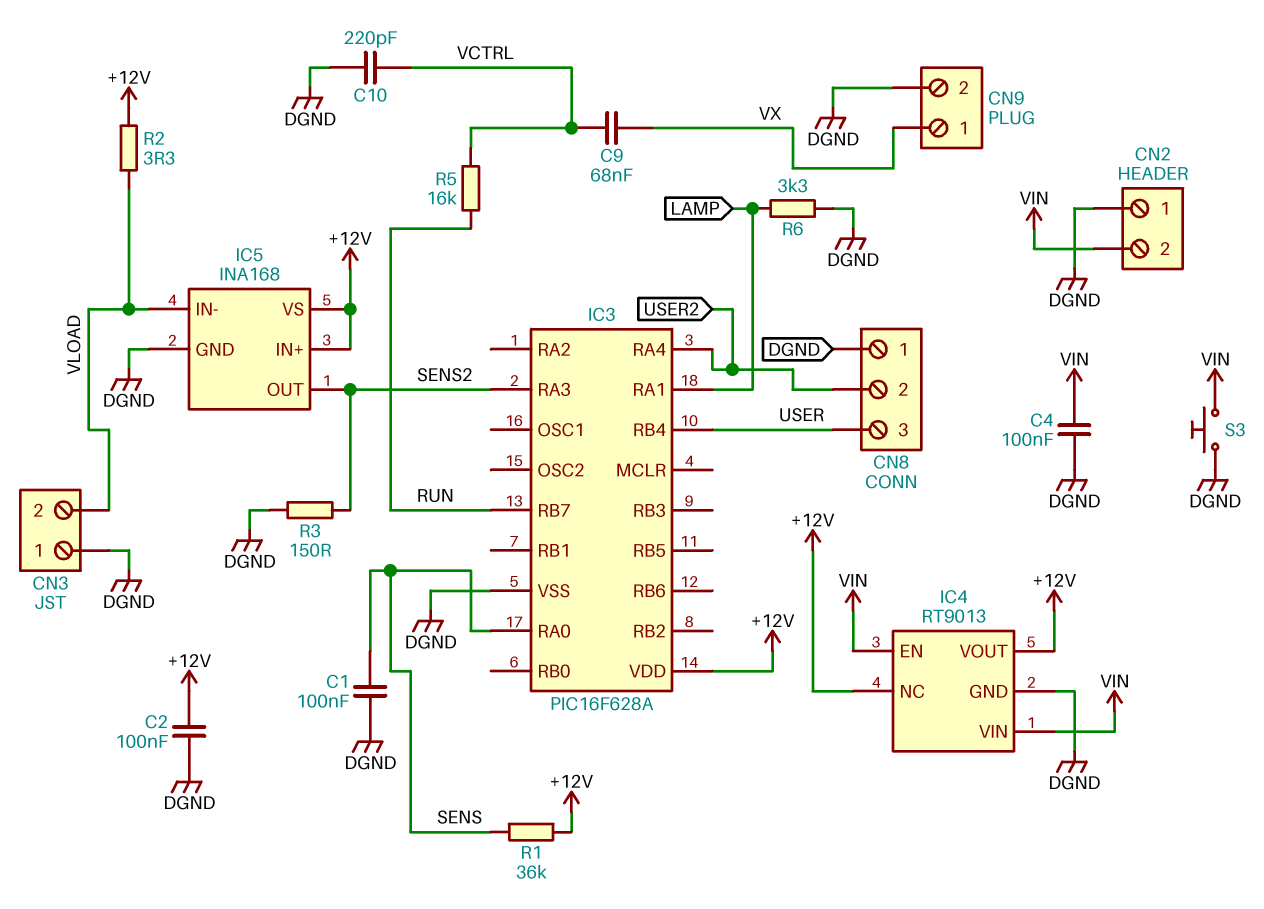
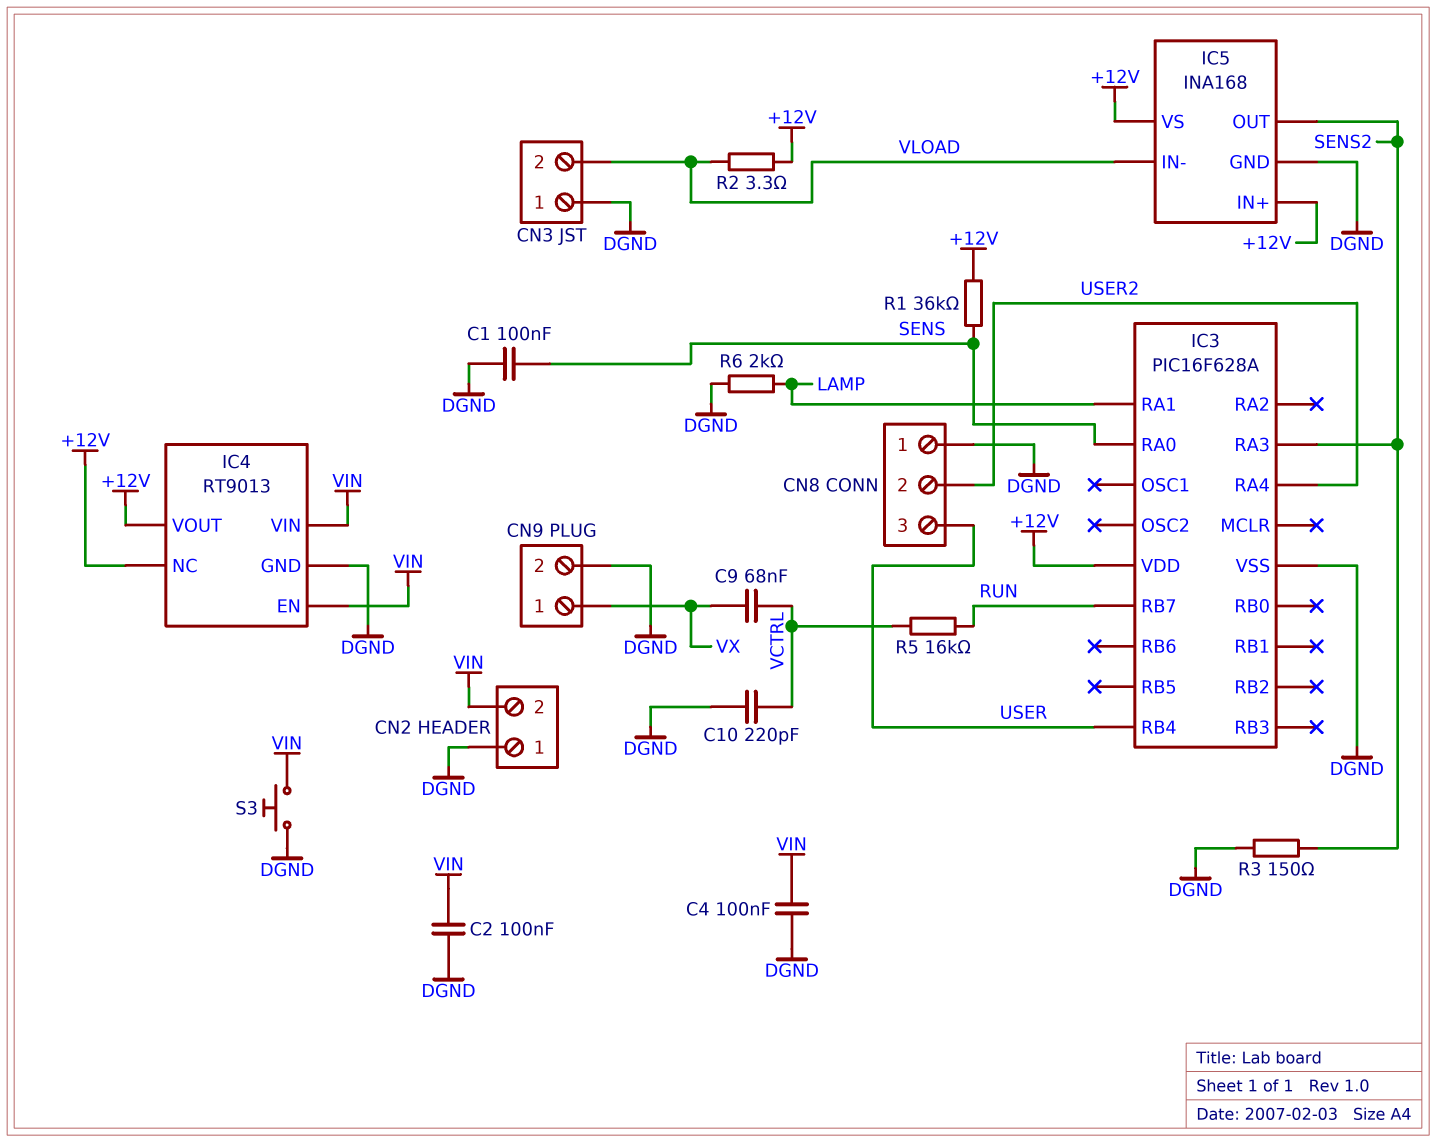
C2: 100nF (+12V, DGND) -> 100nF (DGND, VIN)
R6: 3.3k (DGND, LAMP) -> 2k (DGND, LAMP)

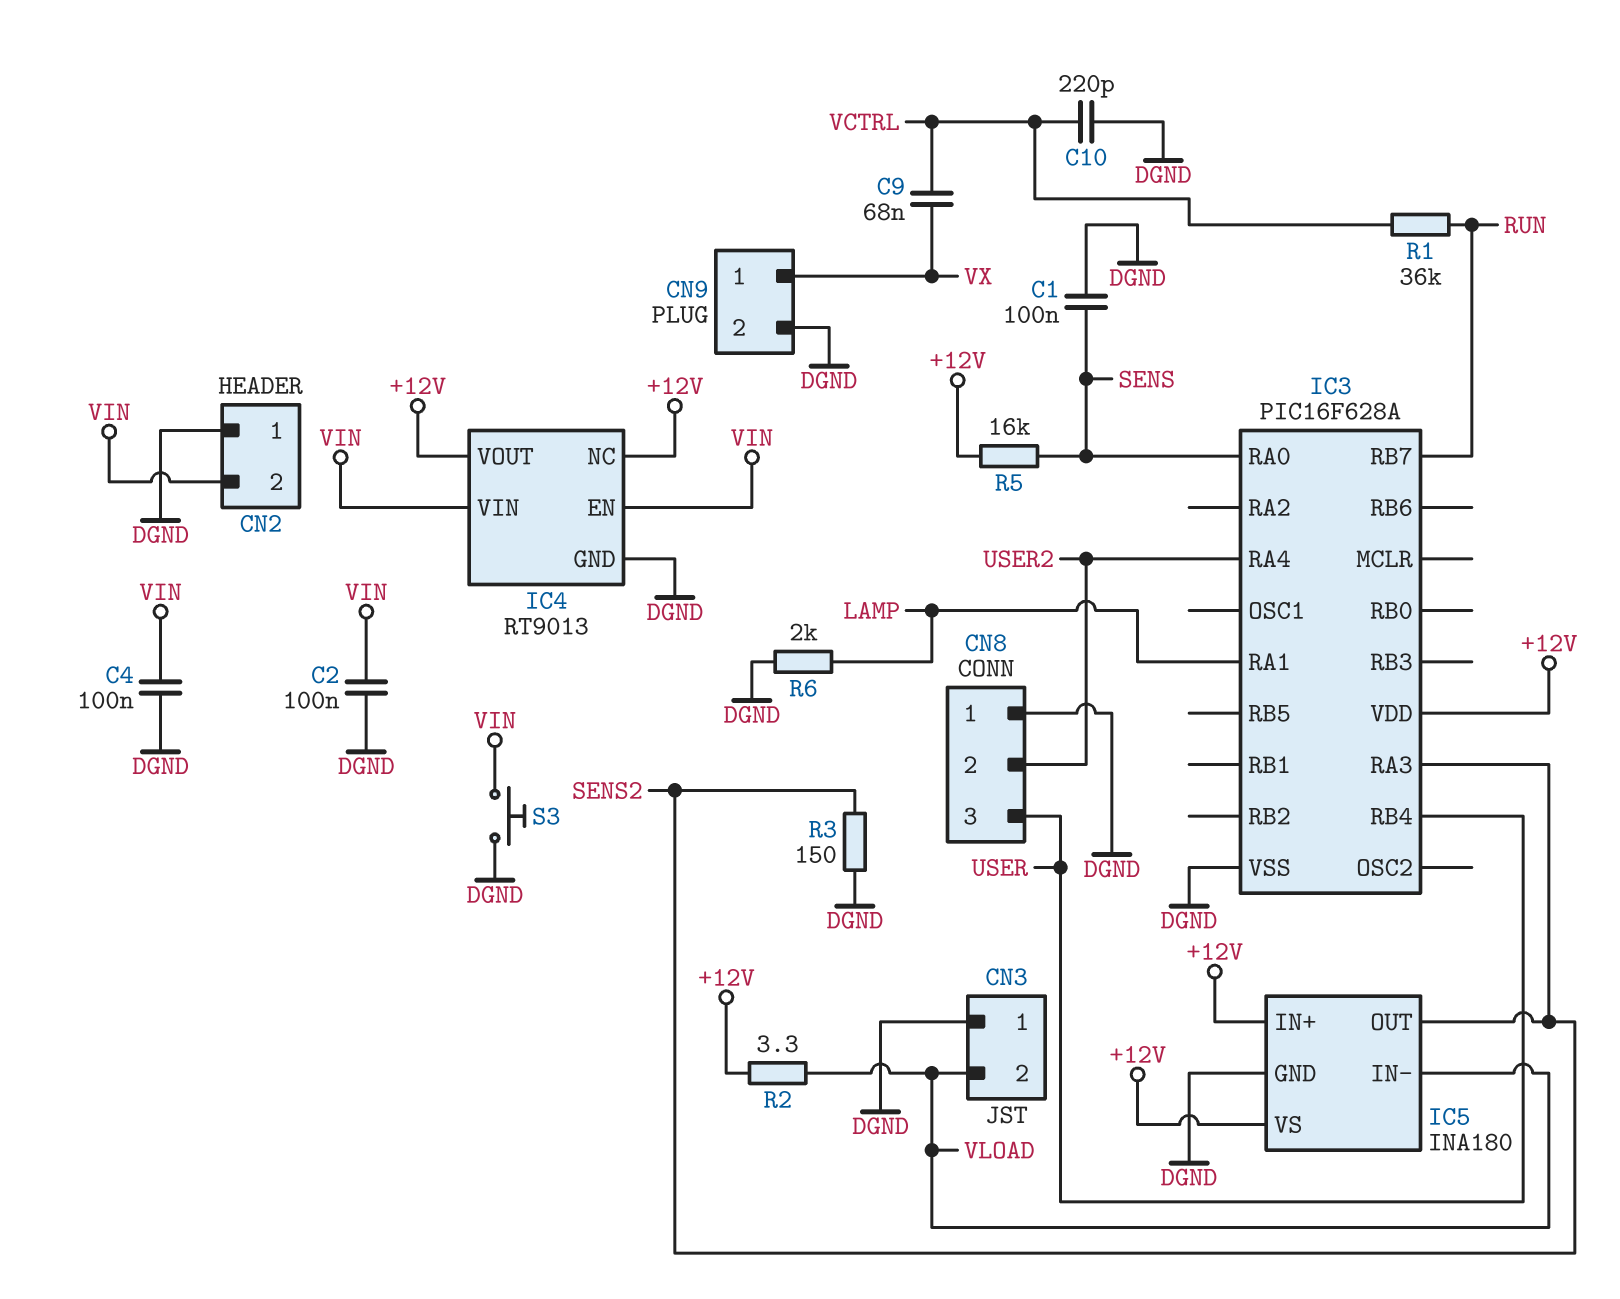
IC5: INA168 -> INA180
R1: 36k (+12V, SENS) -> 36k (RUN, VCTRL)
R5: 16k (RUN, VCTRL) -> 16k (+12V, SENS)

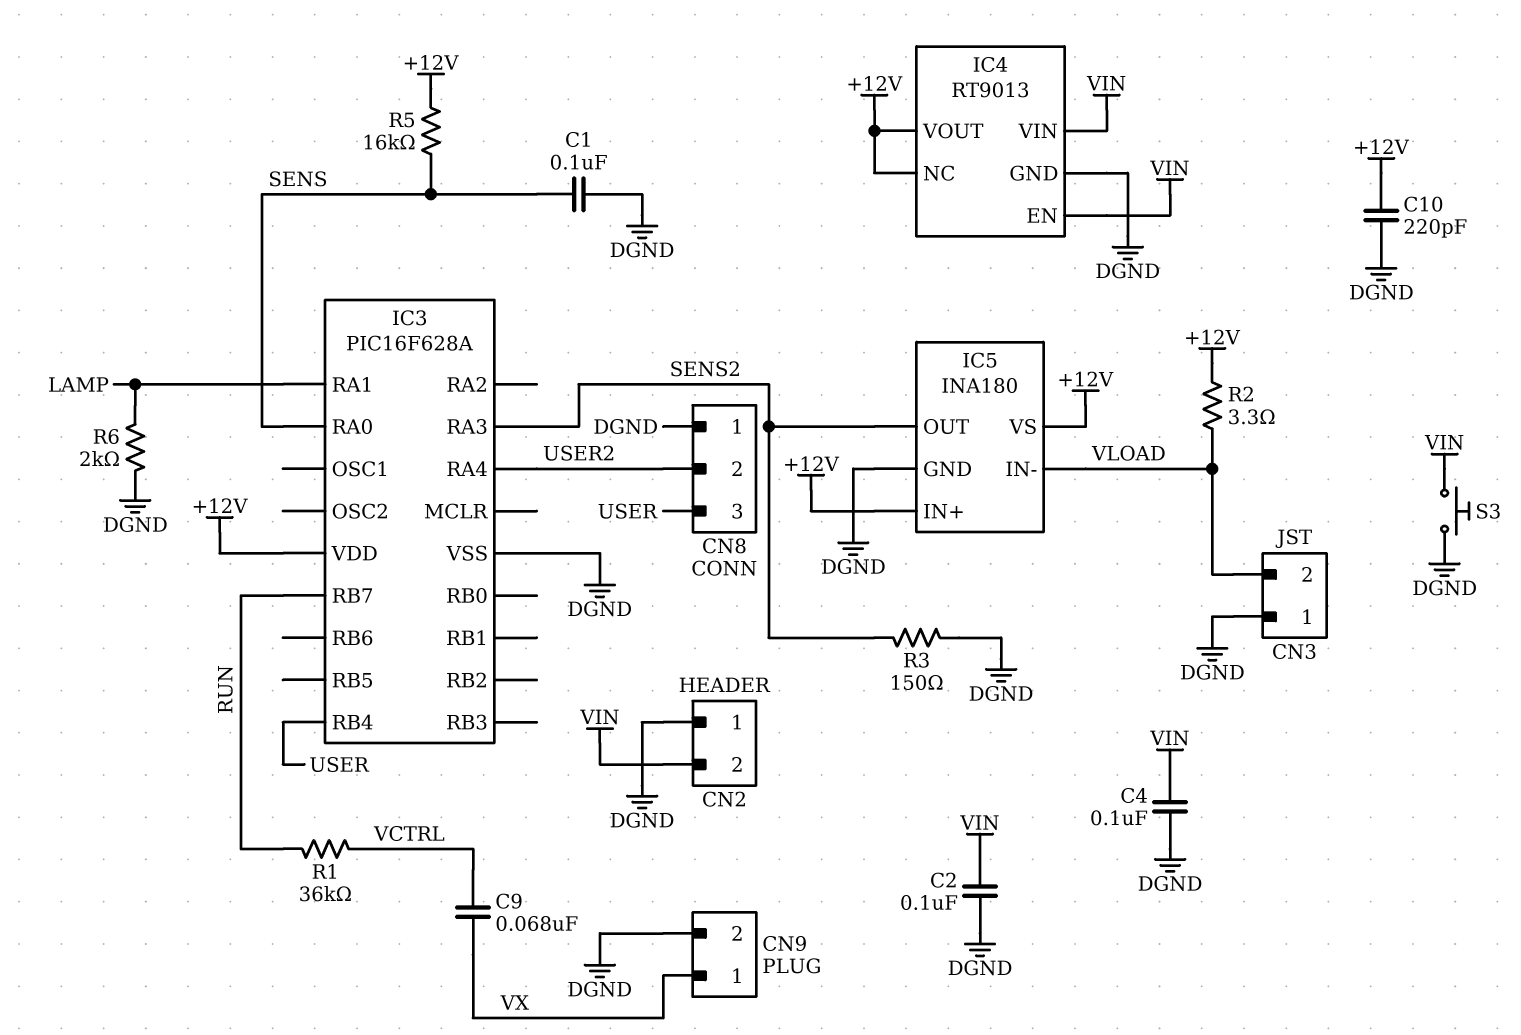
C10: 220pF (DGND, VCTRL) -> 220pF (+12V, DGND)

